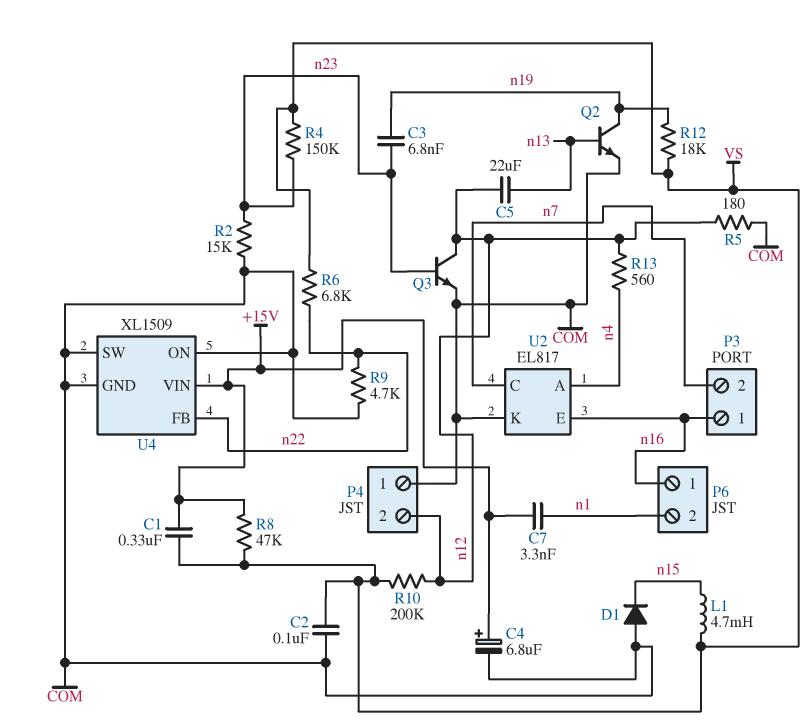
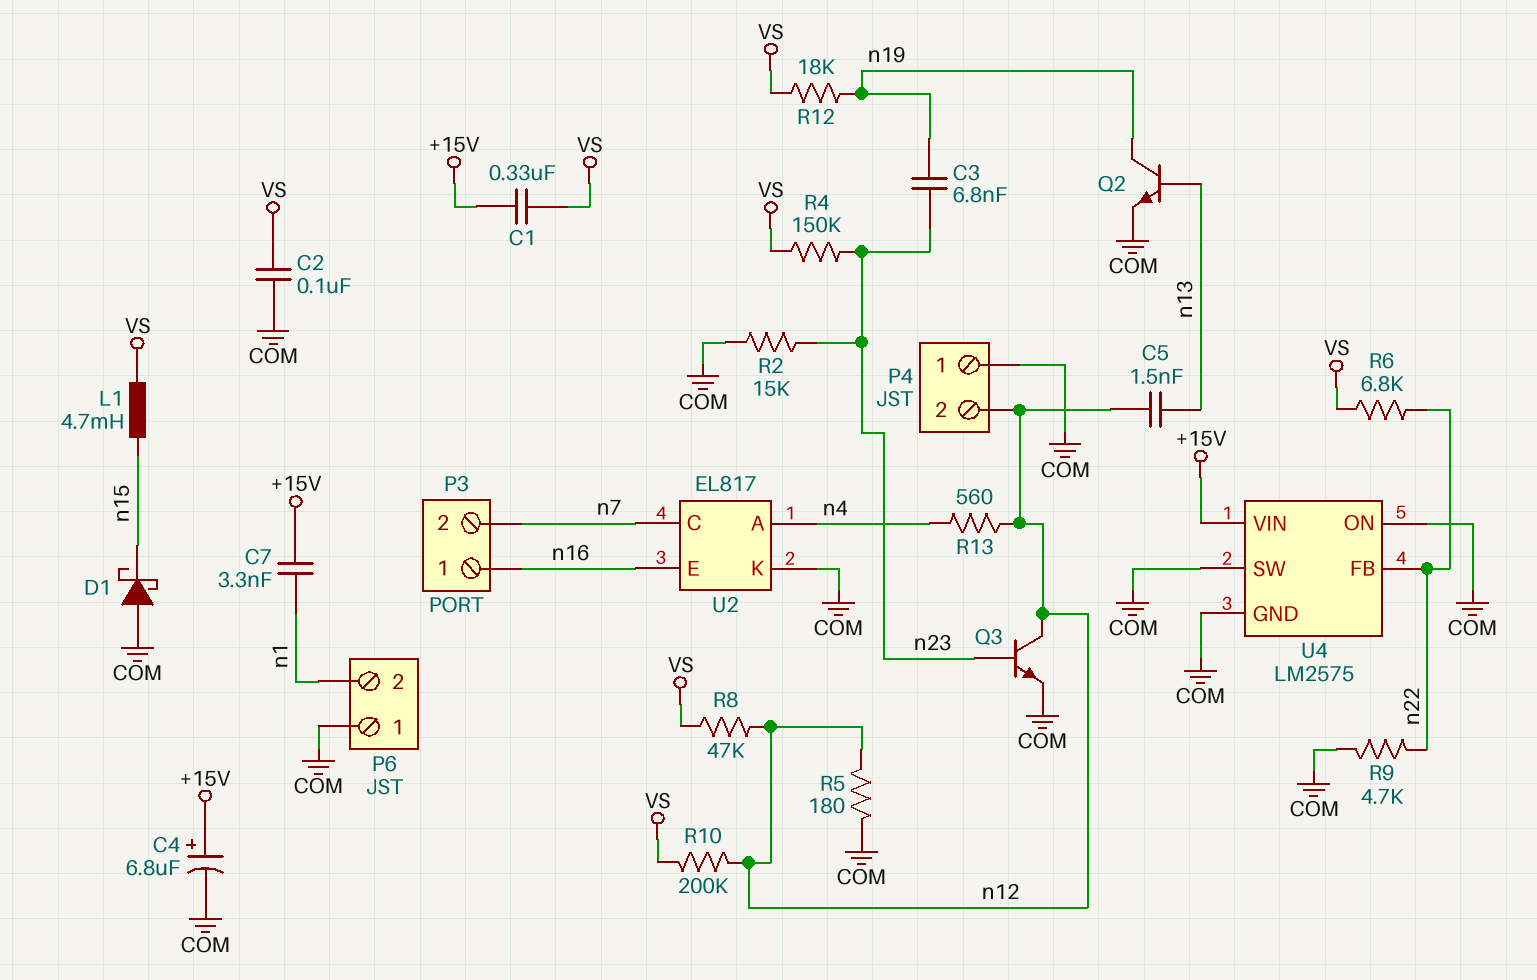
C5: 22uF (n12, n13) -> 1.5nF (n12, n13)
D1: diode (A COM, K n15) -> schottky (A COM, K n15)
P6 pin 1: n16 -> COM
R8: 47k (+15V, VS) -> 47k (VS, n12)
U4: XL1509 -> LM2575

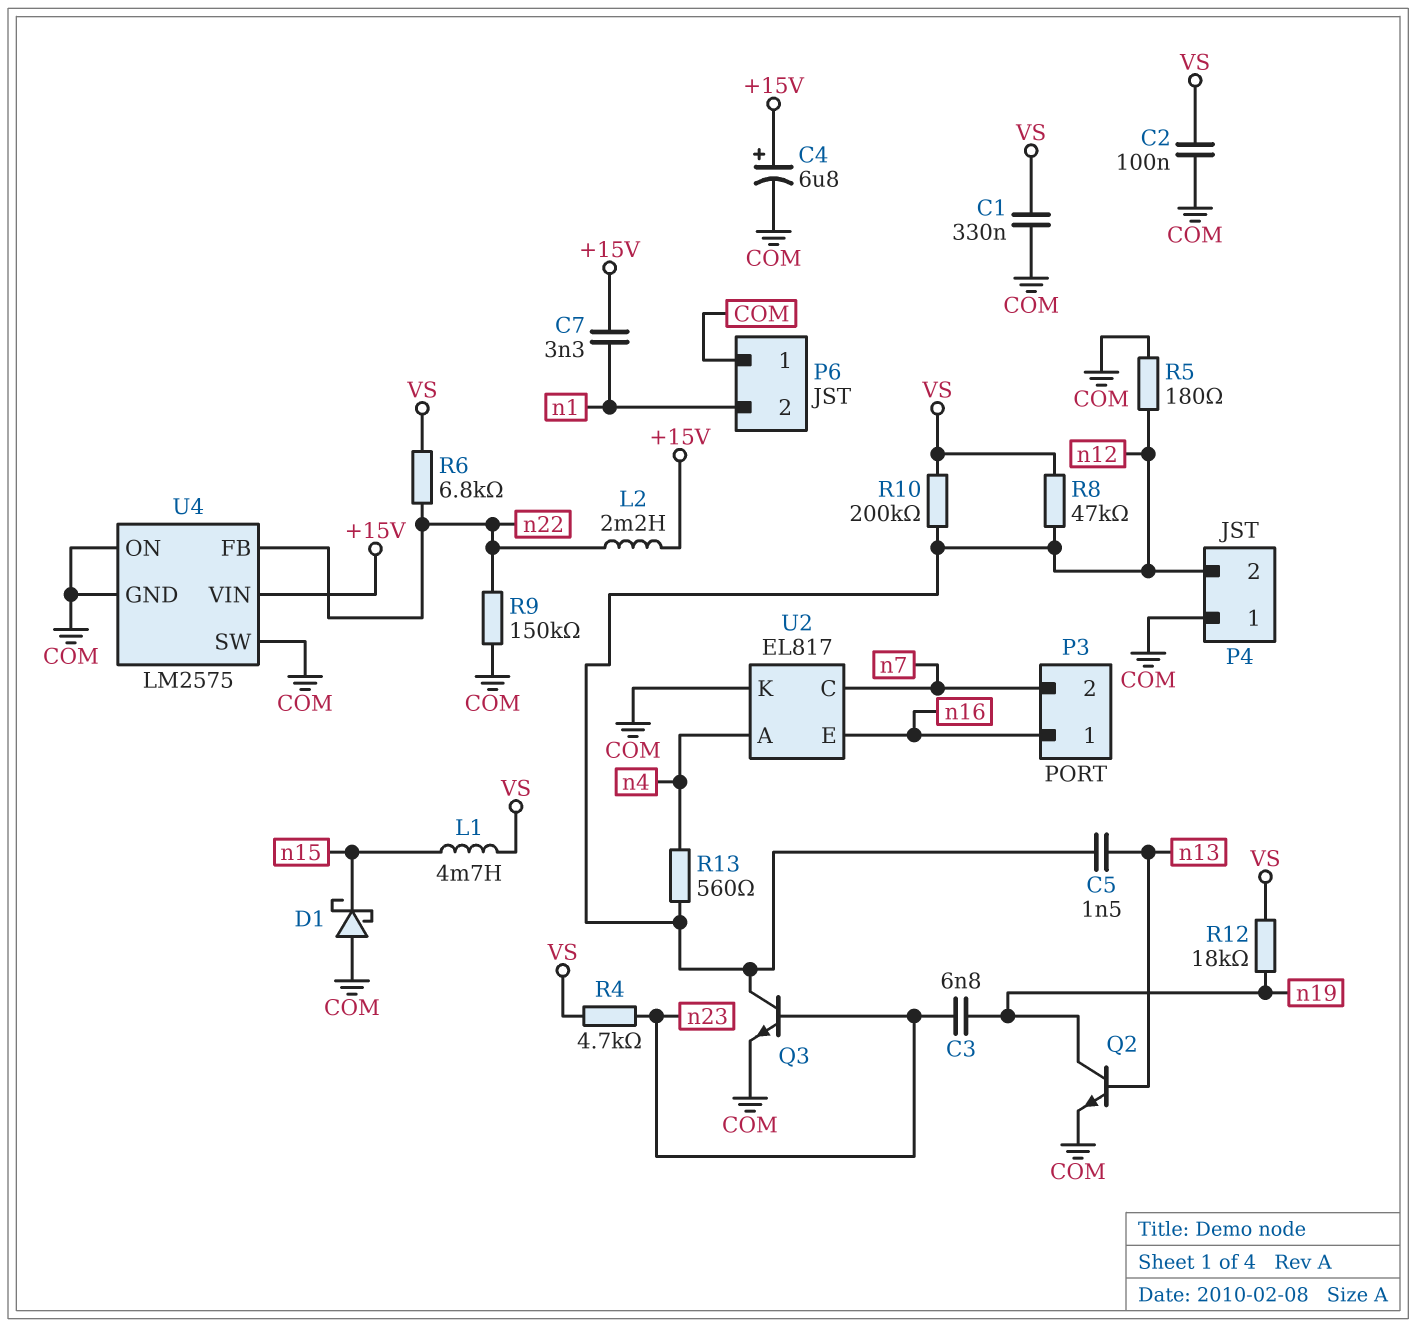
C1: 330nF (+15V, VS) -> 330nF (COM, VS)
L2: none -> 2.2mH (+15V, n22)
R2: 15k (COM, n23) -> none
R4: 150k (VS, n23) -> 4.7k (VS, n23)
R9: 4.7k (COM, n22) -> 150k (COM, n22)

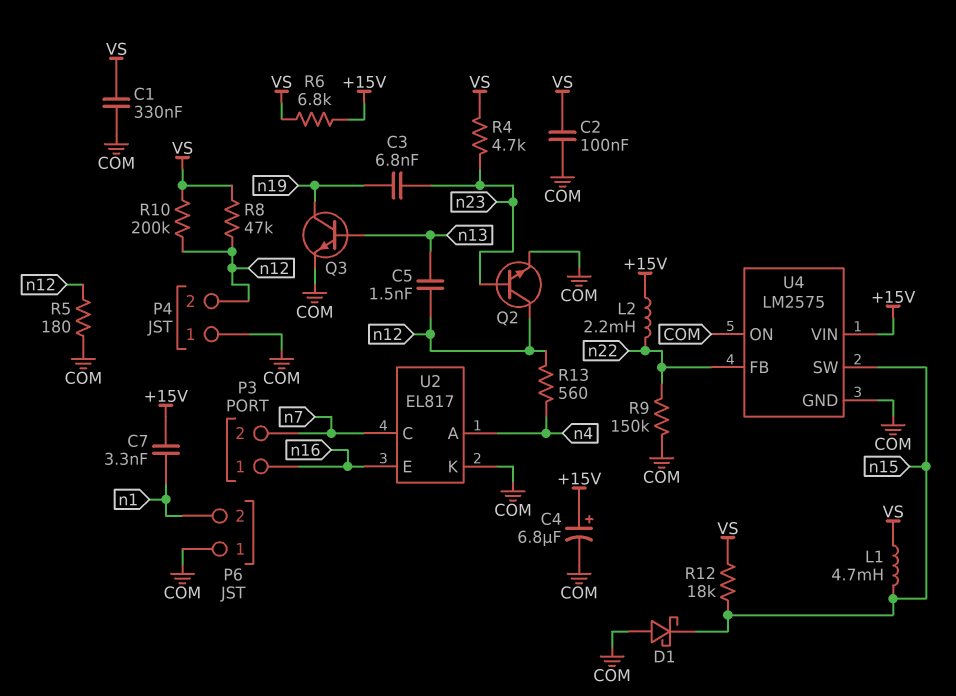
Q2: NPN (B n13, C n19, E COM) -> NPN (B n23, C n12, E COM)
Q3: NPN (B n23, C n12, E COM) -> NPN (B n13, C n19, E COM)
R6: 6.8k (VS, n22) -> 6.8k (+15V, VS)
R12: 18k (VS, n19) -> 18k (VS, n15)
U4 pin SW: COM -> n15

